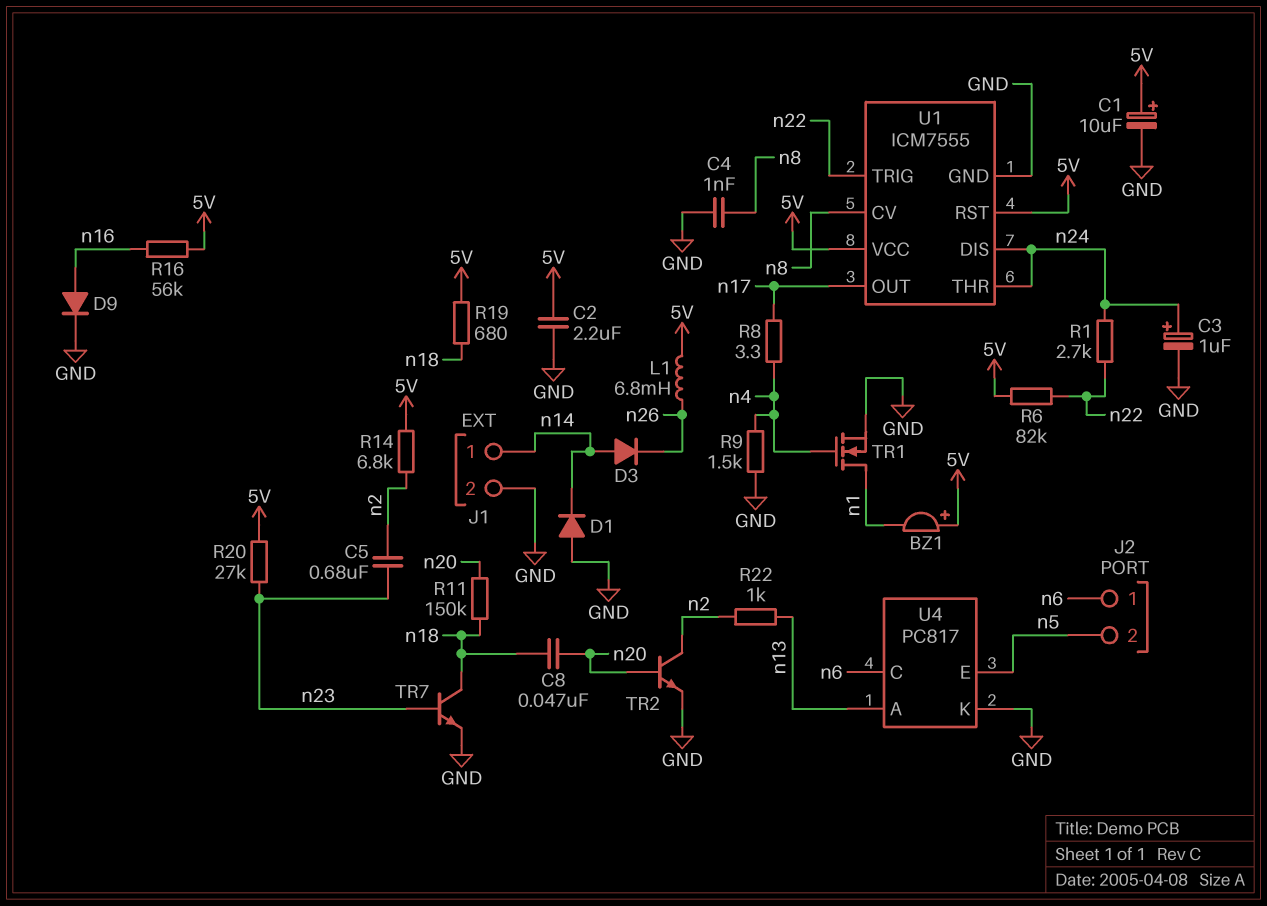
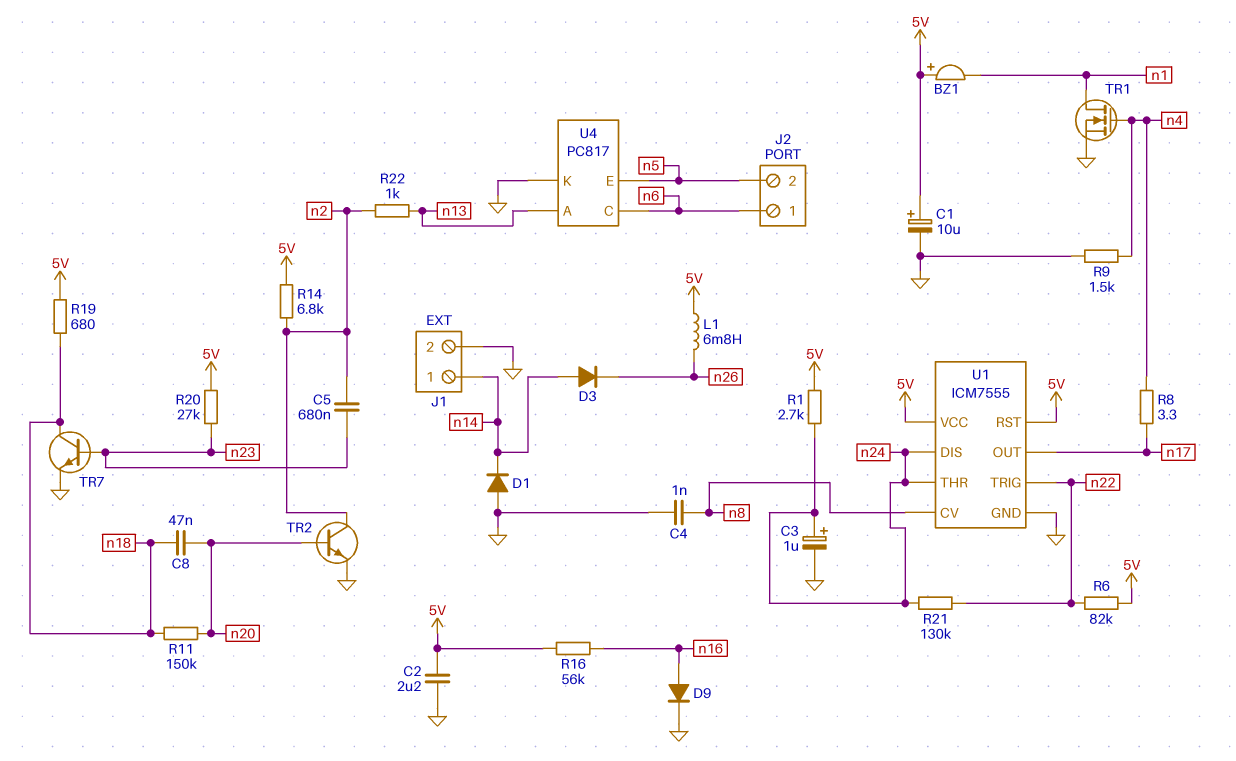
R1: 2.7k (n22, n24) -> 2.7k (5V, n24)
R21: none -> 130k (n22, n24)

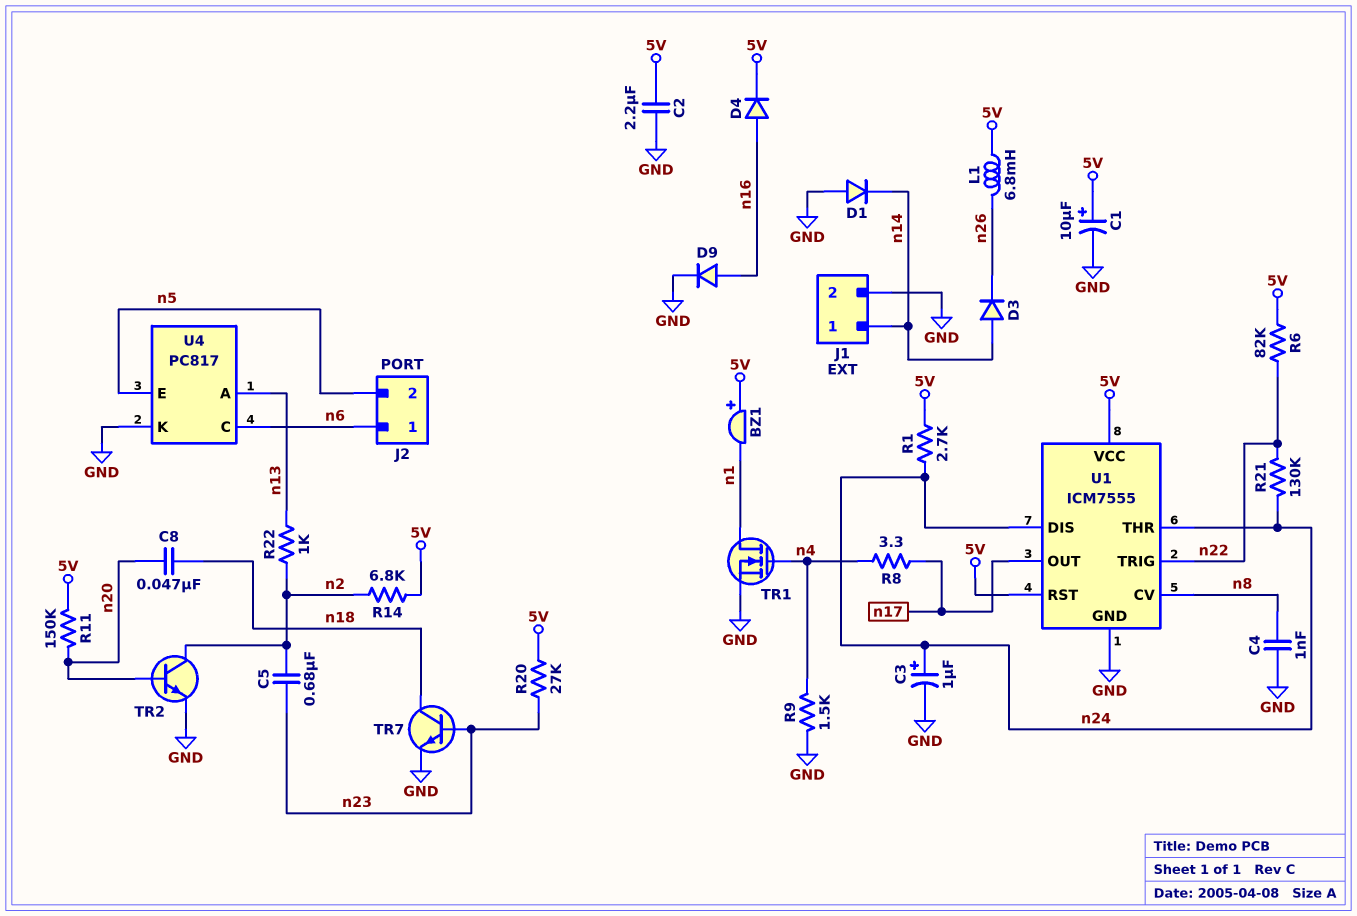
D4: none -> diode (A n16, K 5V)
R11: 150k (n18, n20) -> 150k (5V, n20)
R16: 56k (5V, n16) -> none
R19: 680 (5V, n18) -> none

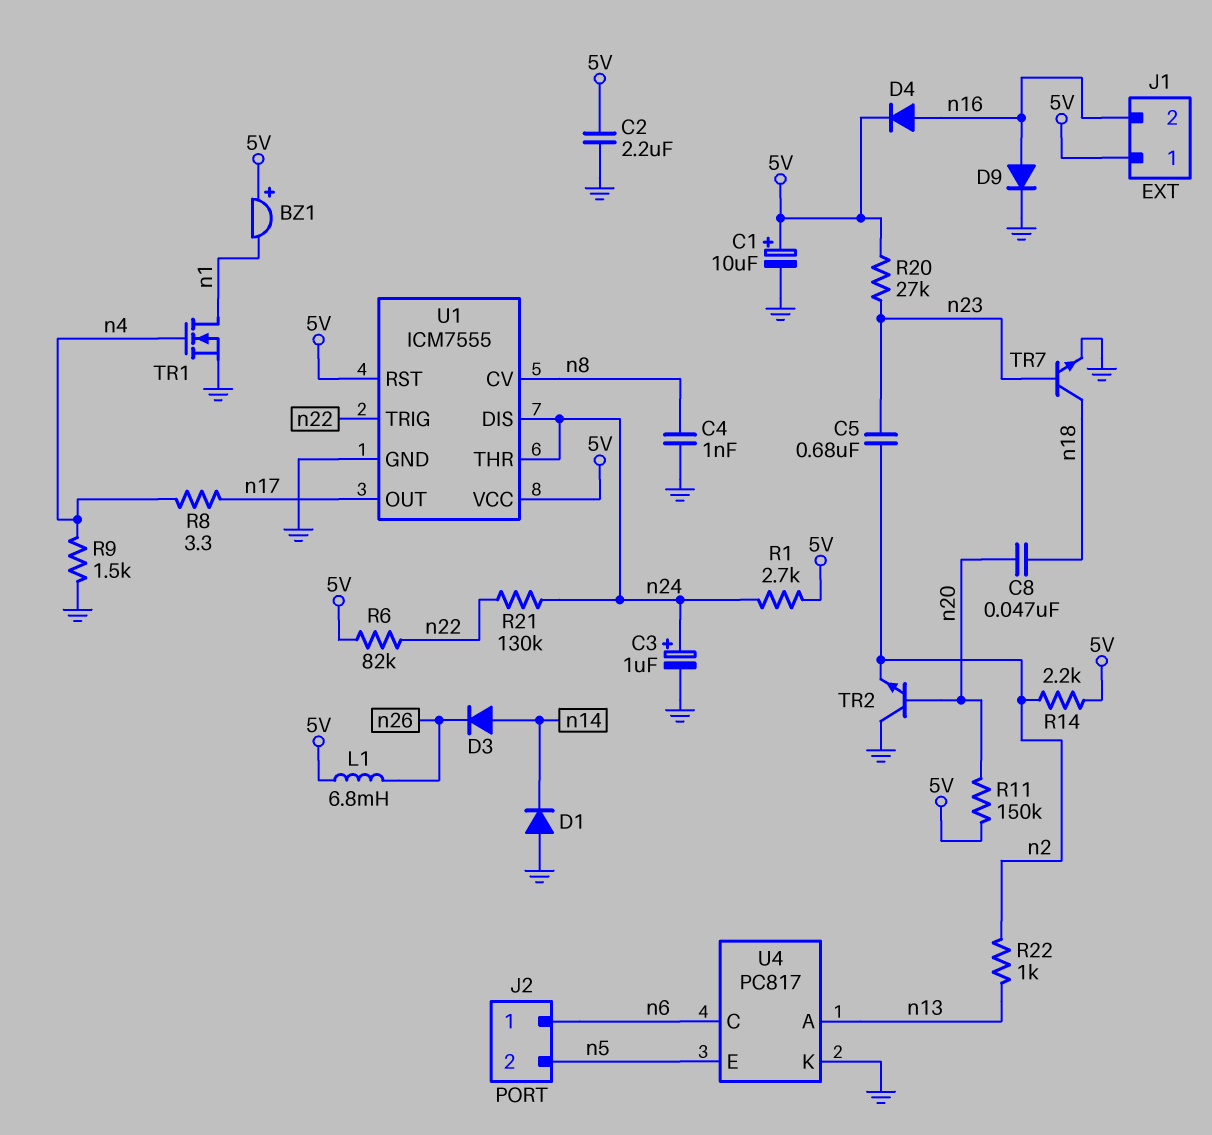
J1 pin 1: n14 -> 5V
J1 pin 2: GND -> n16
R14: 6.8k (5V, n2) -> 2.2k (5V, n2)
TR2: NPN (B n20, C n2, E GND) -> NPN (B n20, C GND, E n2)

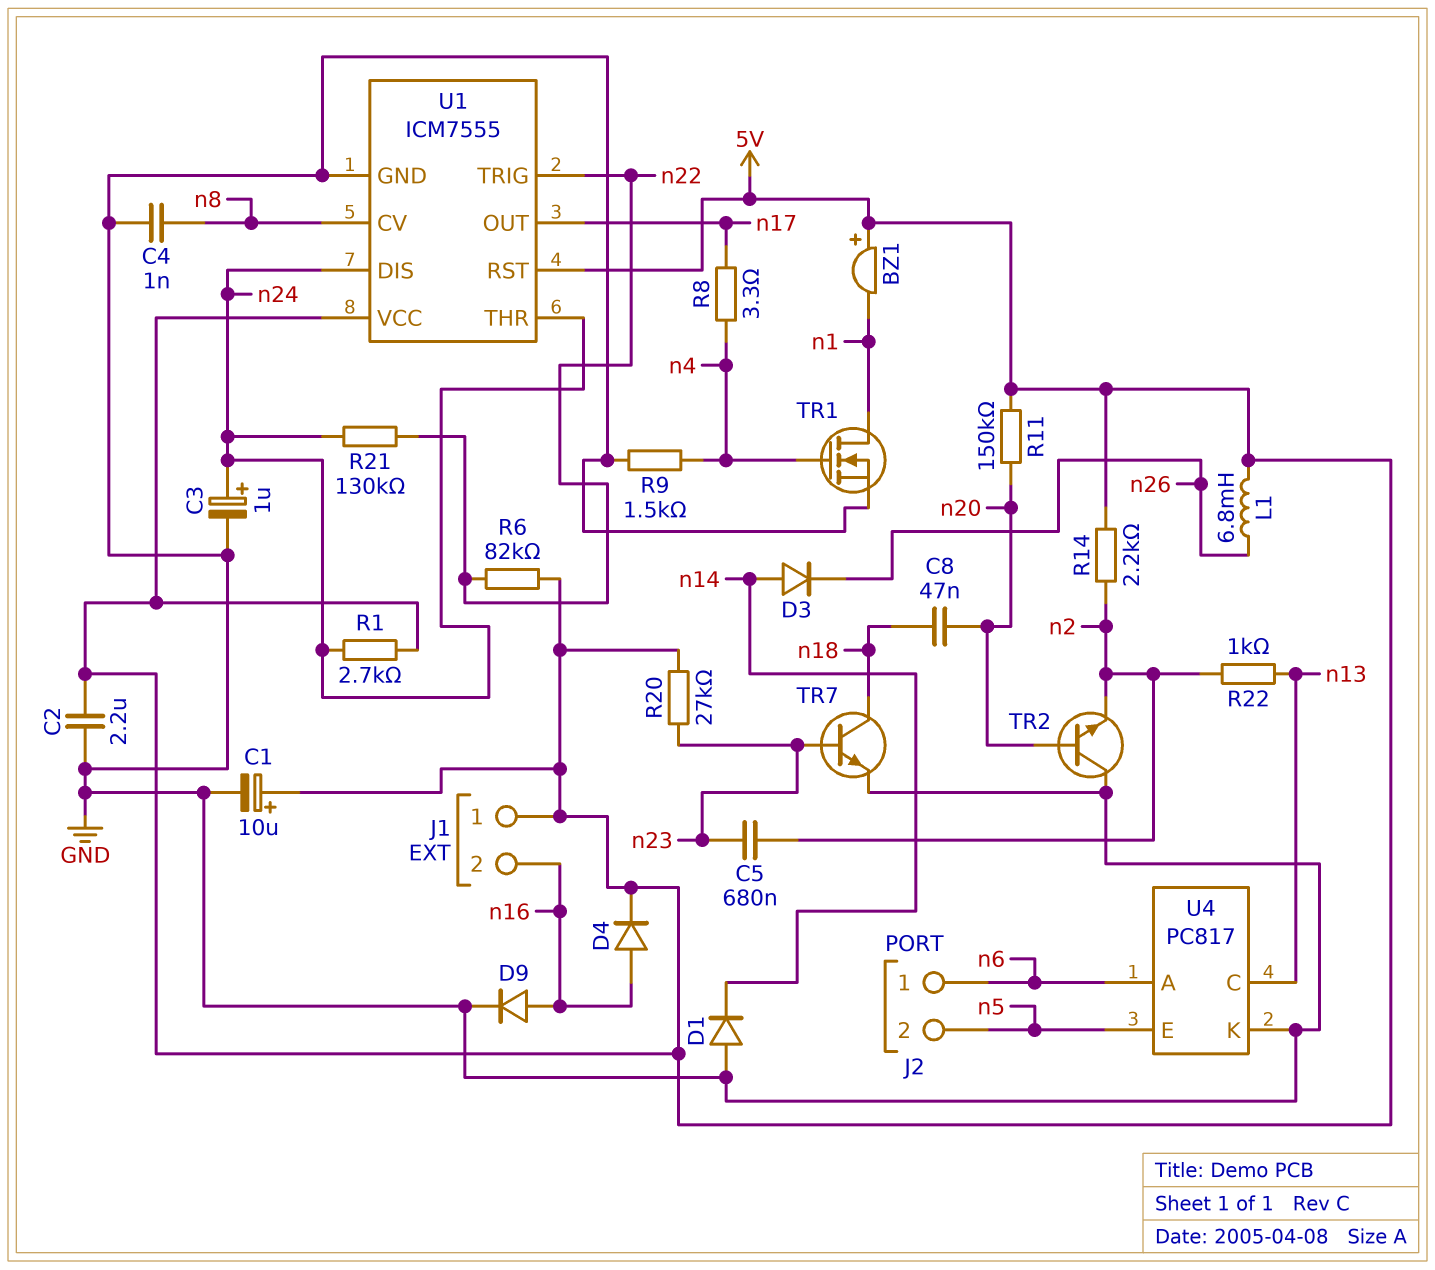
U4 pin A: n13 -> n6
U4 pin C: n6 -> n13

